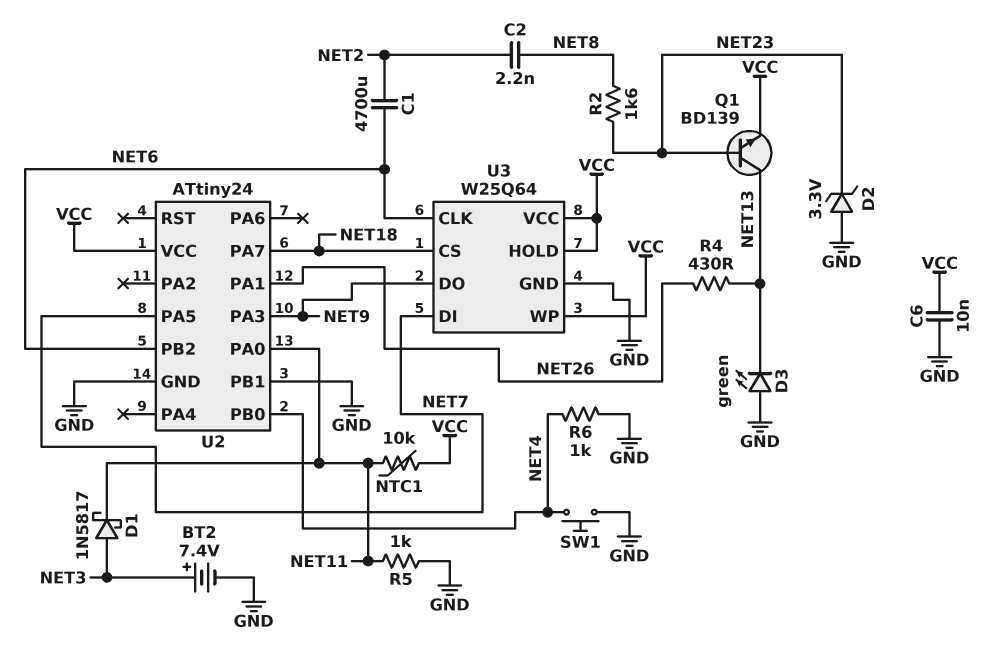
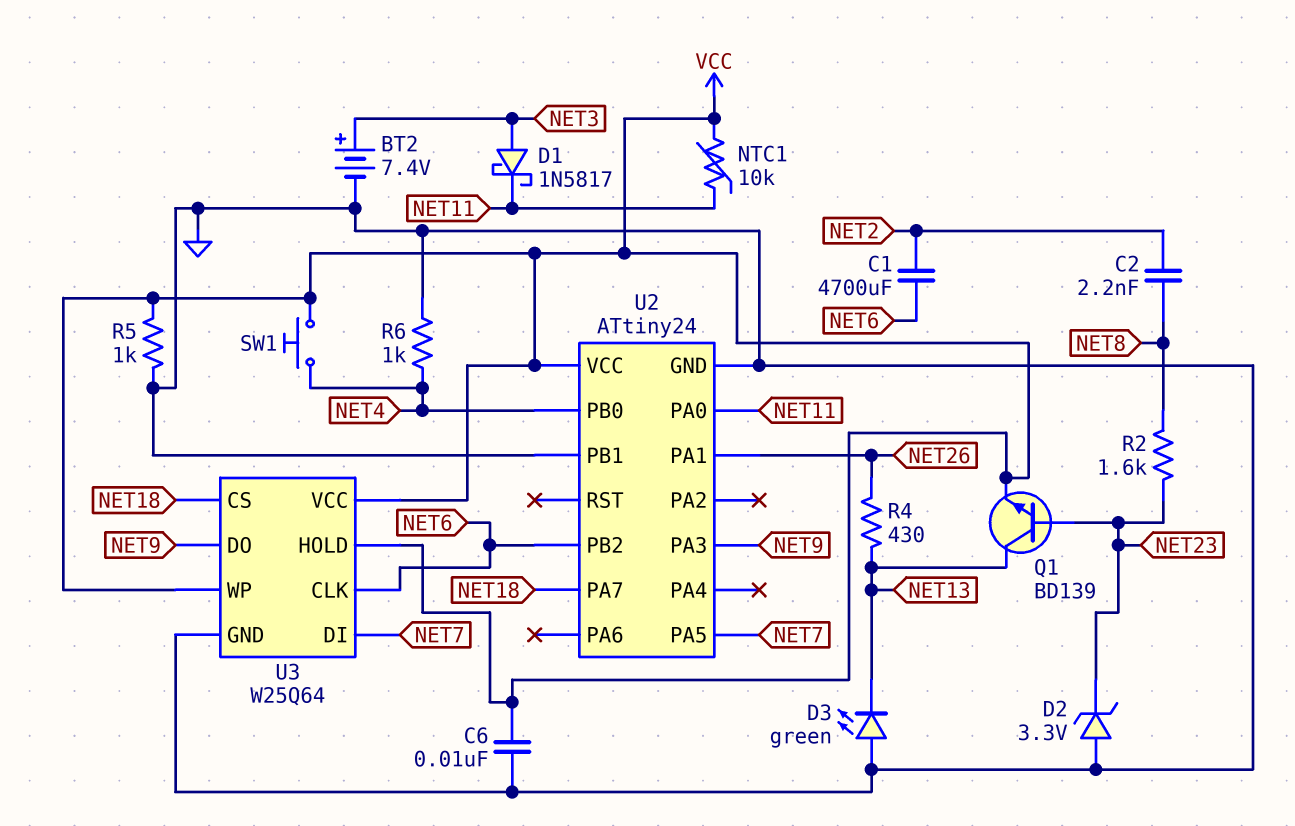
R5: 1k (GND, NET11) -> 1k (GND, VCC)
SW1: button (GND, NET4) -> button (NET4, VCC)

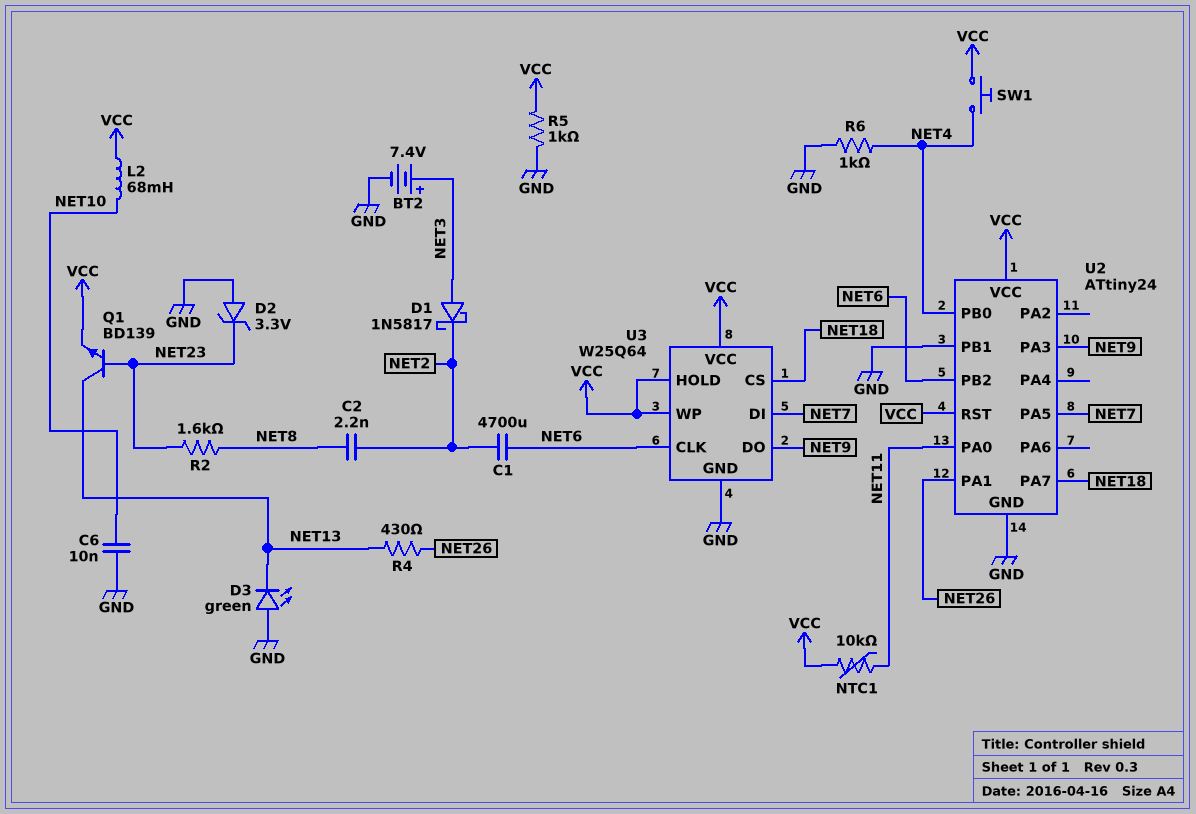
C6: 10nF (GND, VCC) -> 10nF (GND, NET10)
D1: schottky 1N5817 (A NET3, K NET11) -> schottky 1N5817 (A NET3, K NET2)
L2: none -> 68mH (NET10, VCC)
U2 pin RST: none -> VCC

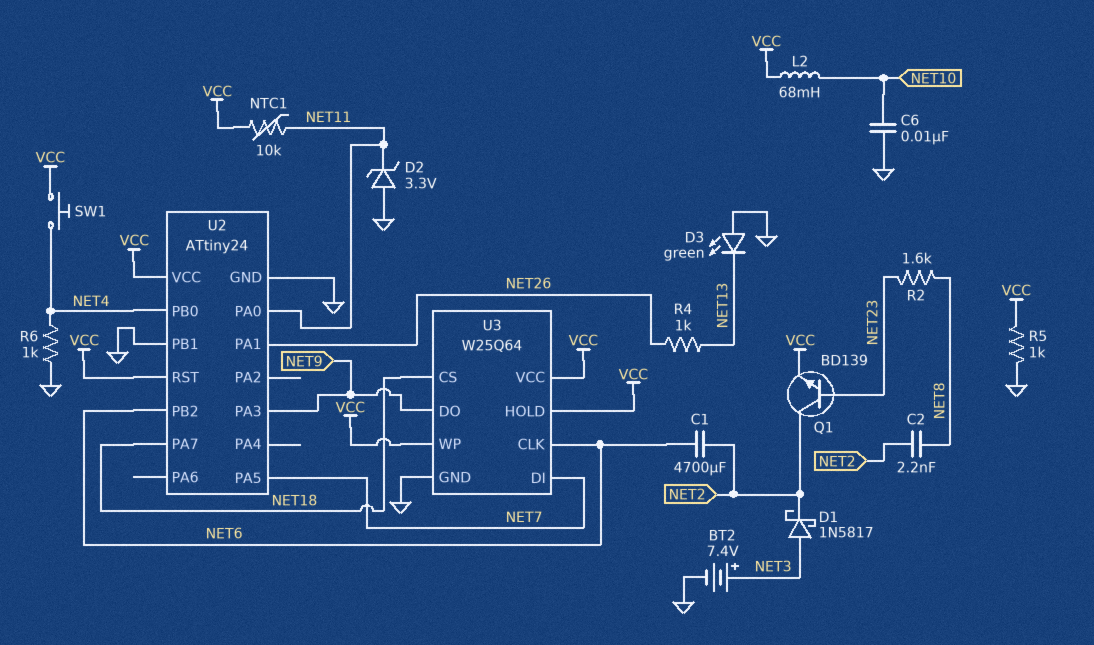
D2: zener 3.3V (A GND, K NET23) -> zener 3.3V (A GND, K NET11)
Q1: NPN BD139 (B NET23, C NET13, E VCC) -> NPN BD139 (B NET23, C NET2, E VCC)
R4: 430 (NET13, NET26) -> 1k (NET13, NET26)

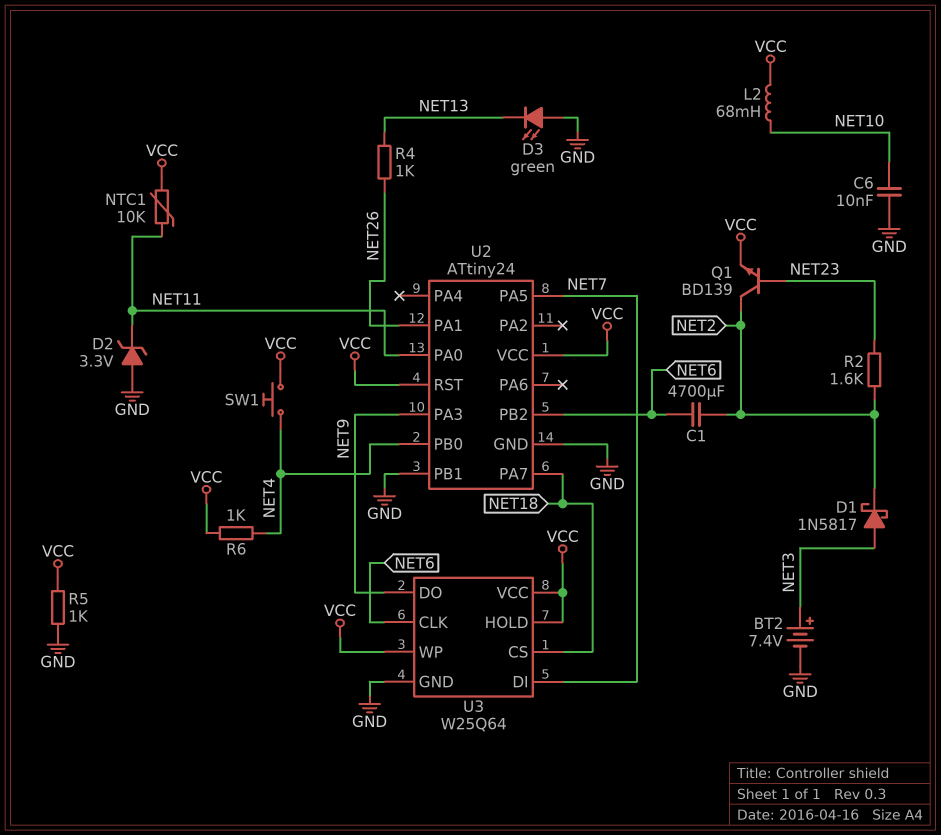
C2: 2.2nF (NET2, NET8) -> none
R2: 1.6k (NET8, NET23) -> 1.6k (NET2, NET23)
R6: 1k (GND, NET4) -> 1k (NET4, VCC)

